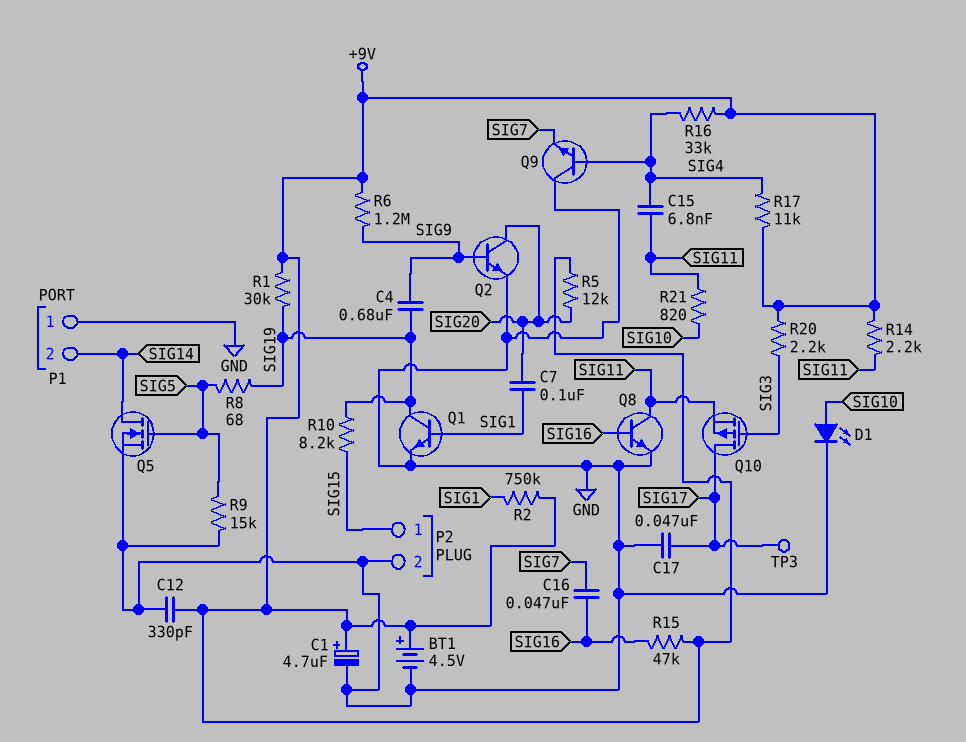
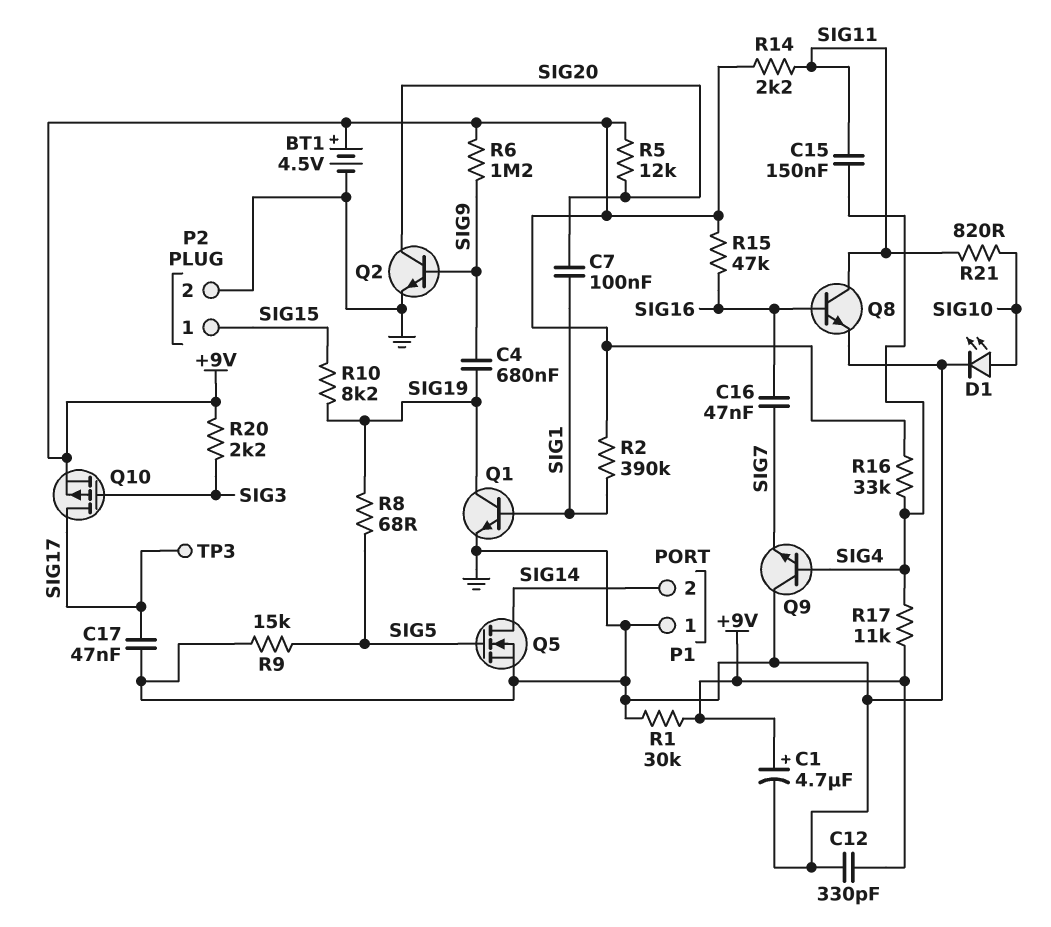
C15: 6.8nF (SIG4, SIG11) -> 150nF (SIG4, SIG11)
Q10: PMOS (G SIG3, D SIG17, S SIG11) -> PMOS (G SIG3, D SIG17, S +9V)
R1: 30k (+9V, SIG19) -> 30k (+9V, GND)
R2: 750k (+9V, SIG1) -> 390k (+9V, SIG1)

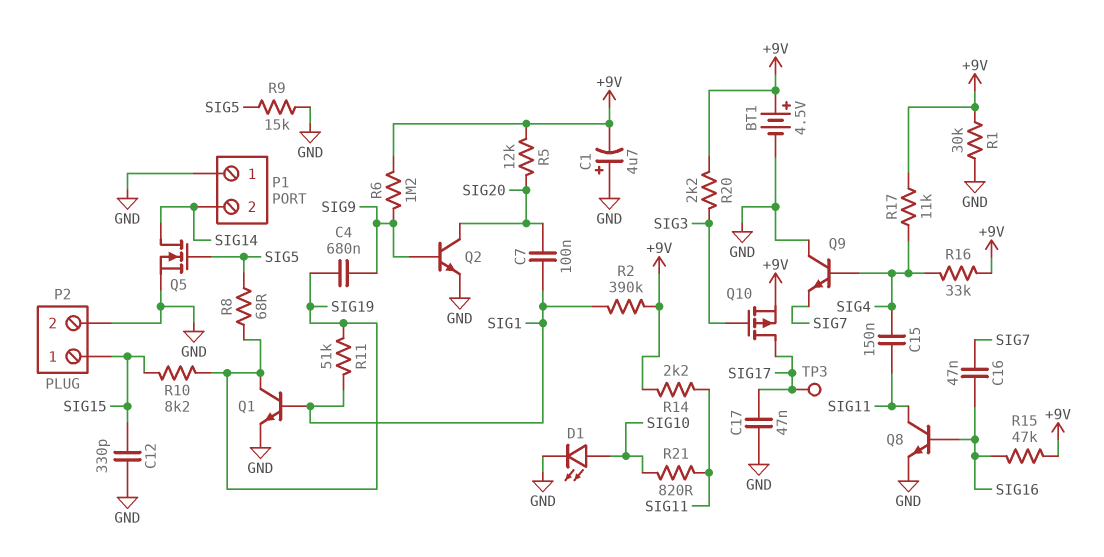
C1: 4.7uF (plus +9V, minus GND) -> 4.7uF (plus GND, minus +9V)
C12: 330pF (+9V, GND) -> 330pF (GND, SIG15)
R11: none -> 51k (SIG1, SIG19)

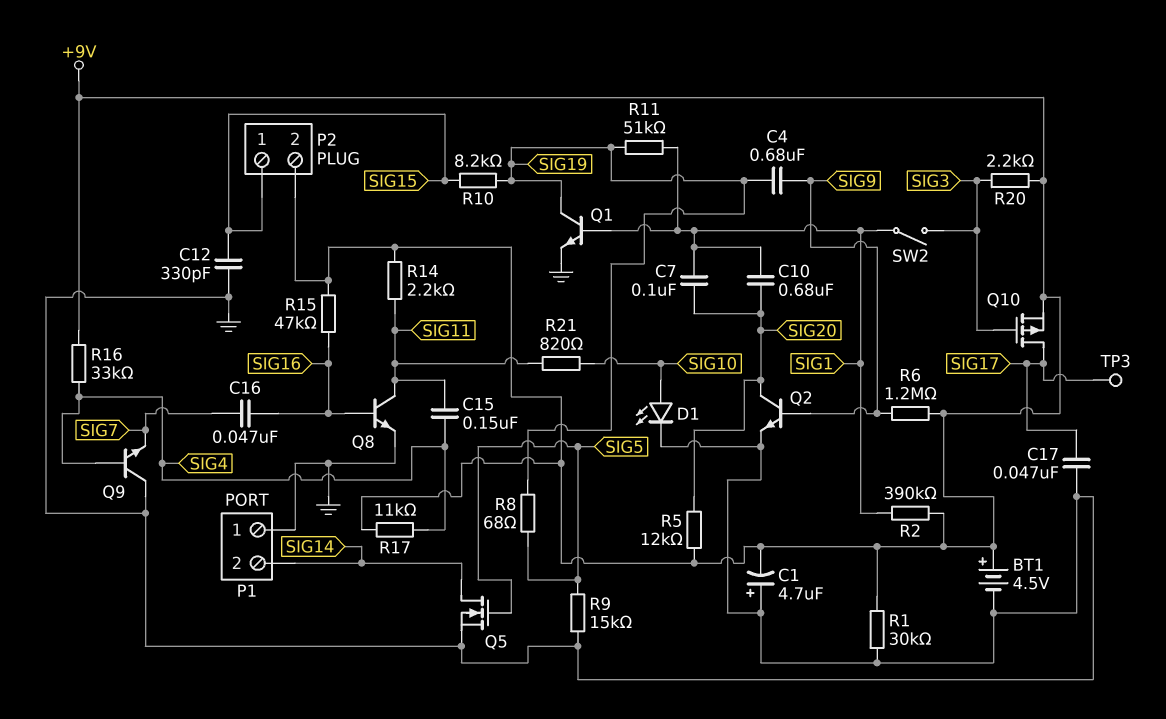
C10: none -> 680nF (SIG1, SIG20)
P2 pin 2: GND -> +9V
SW2: none -> switch (SIG1, SIG3)

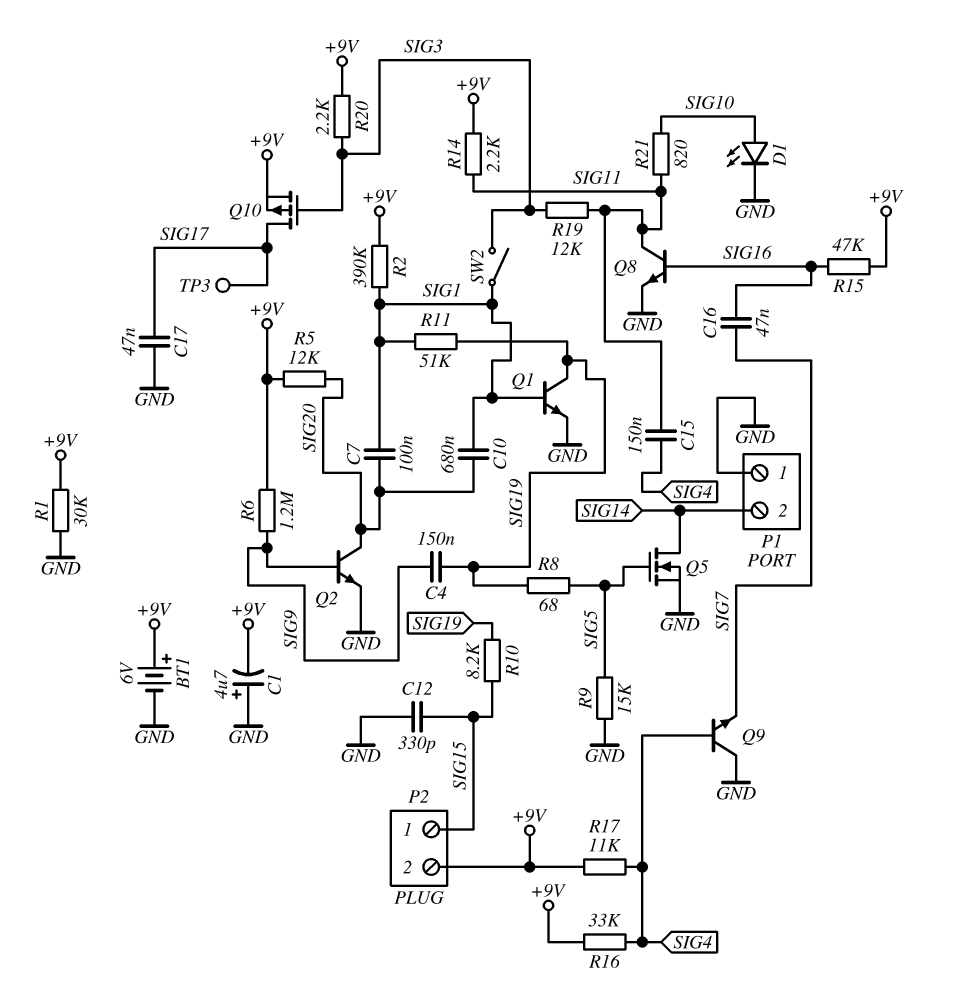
BT1: 4.5V (plus +9V, minus GND) -> 6V (plus +9V, minus GND)
C4: 680nF (SIG9, SIG19) -> 150nF (SIG9, SIG19)
R19: none -> 12k (SIG3, SIG11)

